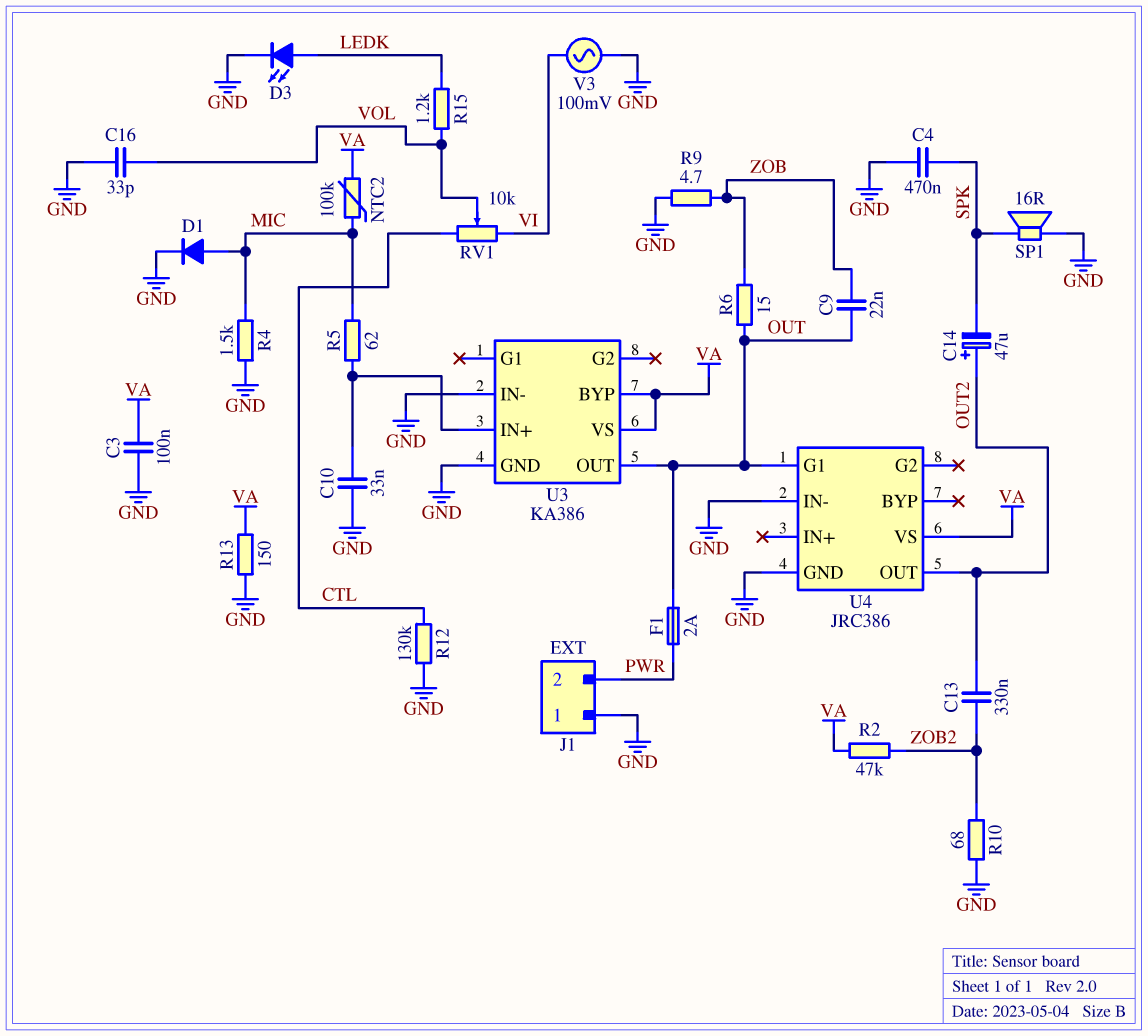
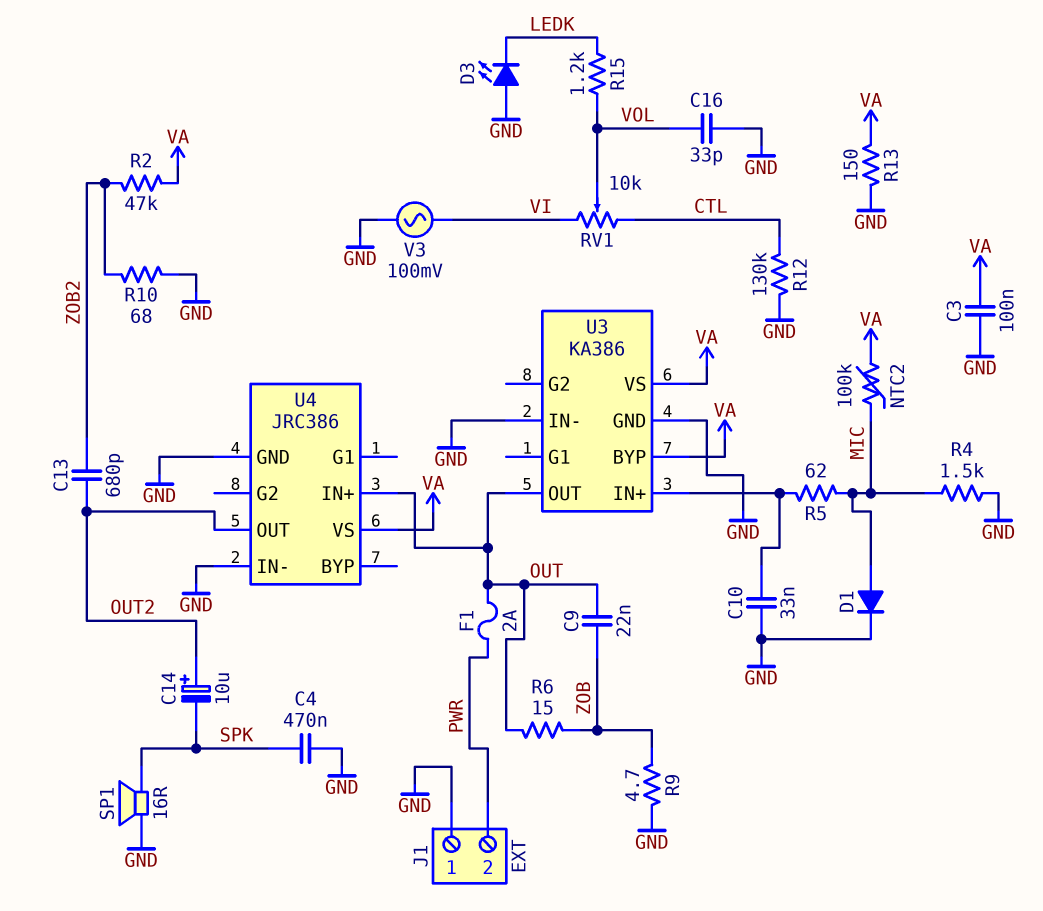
C13: 330nF (OUT2, ZOB2) -> 680pF (OUT2, ZOB2)
C14: 47uF (plus OUT2, minus SPK) -> 10uF (plus OUT2, minus SPK)
D3: LED (A LEDK, K GND) -> LED (A GND, K LEDK)
U4 pin G1: OUT -> none
U4 pin IN+: none -> OUT

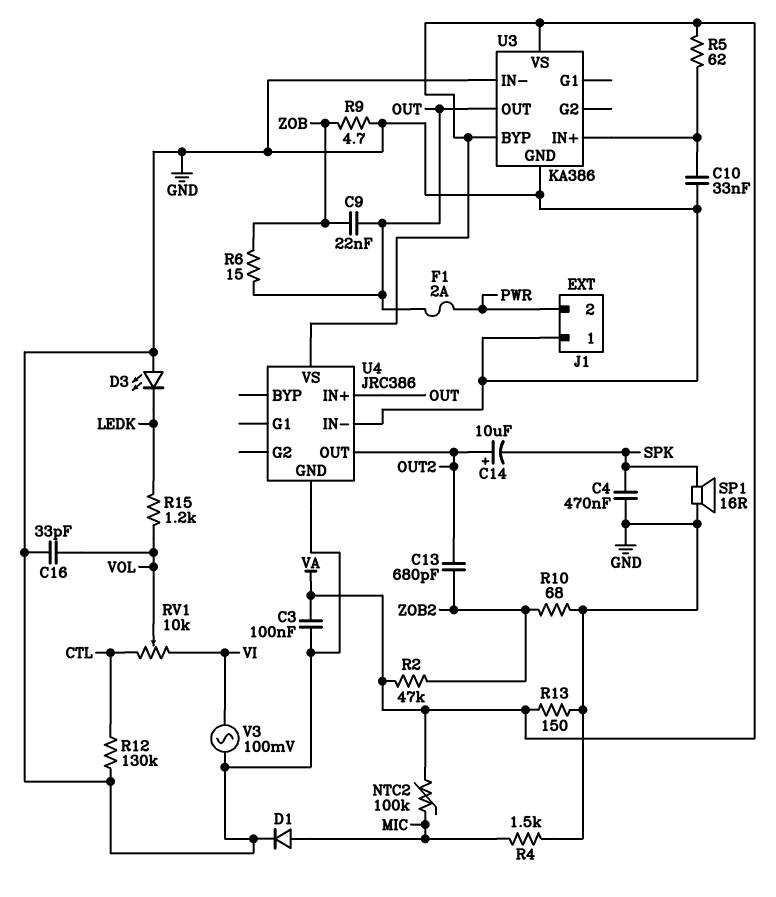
R5: 62 (MIC, U3/IN+) -> 62 (U3/IN+, VA)

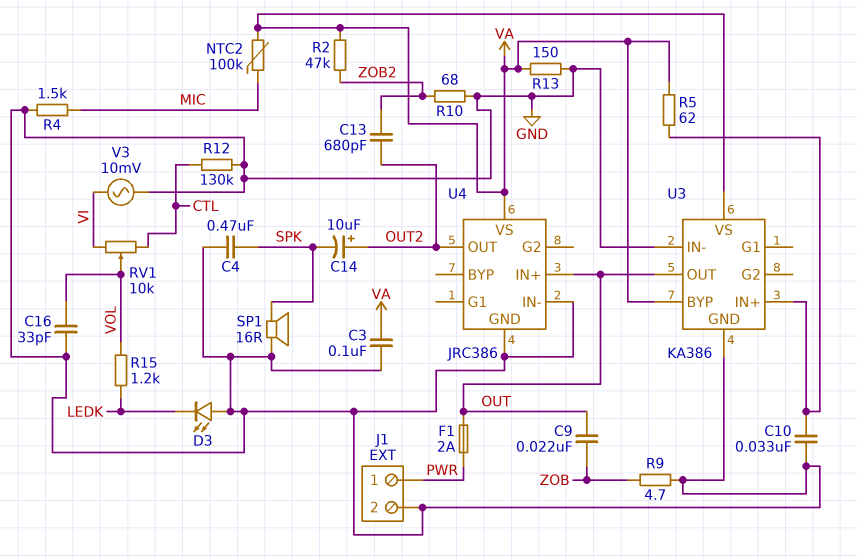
D1: diode (A MIC, K GND) -> none
J1 pin 1: GND -> PWR
J1 pin 2: PWR -> GND
R6: 15 (OUT, ZOB) -> none
V3: AC 100mV (GND, VI) -> AC 10mV (GND, VI)

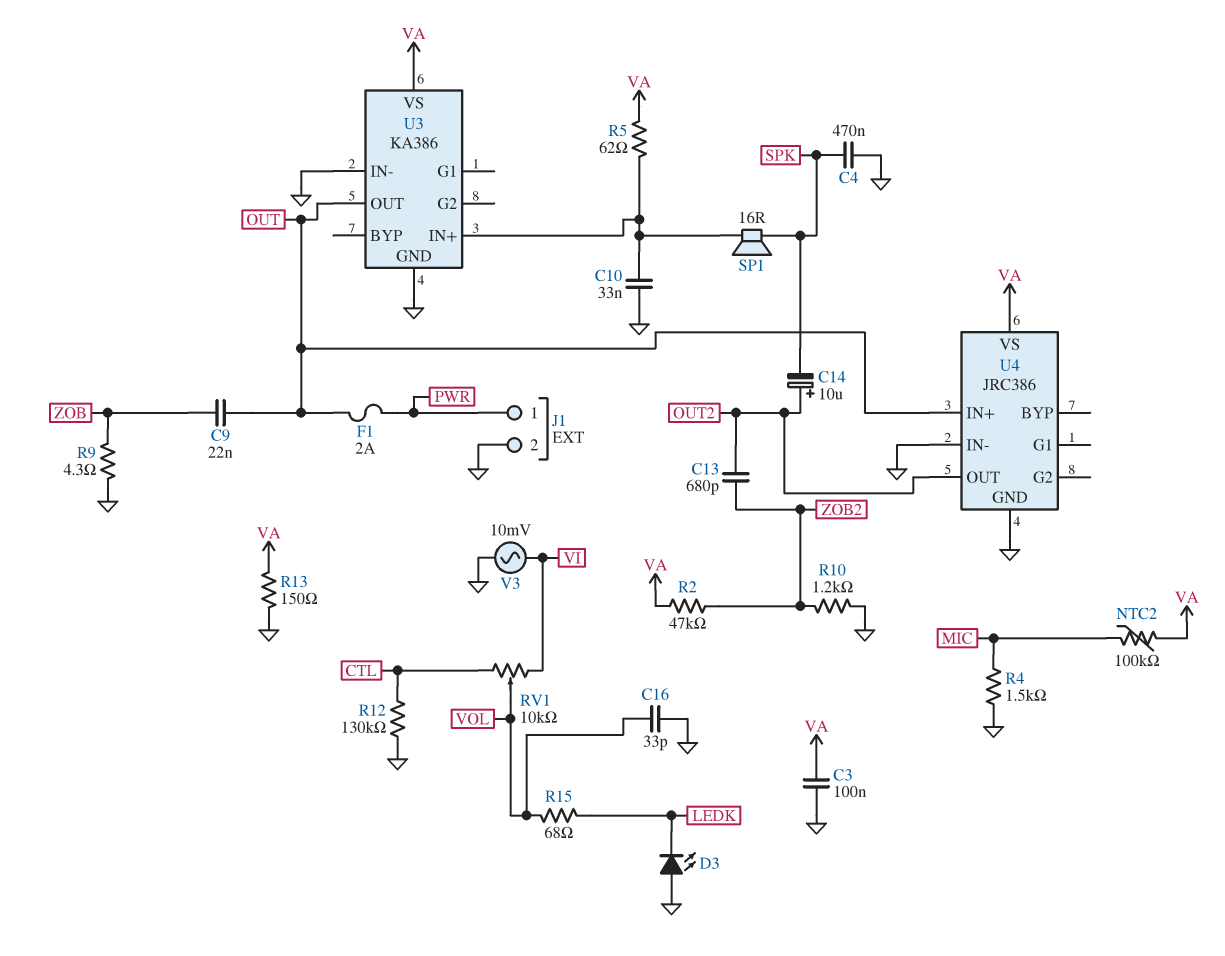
R9: 4.7 (GND, ZOB) -> 4.3 (GND, ZOB)
R10: 68 (GND, ZOB2) -> 1.2k (GND, ZOB2)
R15: 1.2k (LEDK, VOL) -> 68 (LEDK, VOL)
SP1: speaker 16R (GND, SPK) -> speaker 16R (SPK, U3/IN+)
U3 pin BYP: VA -> none

